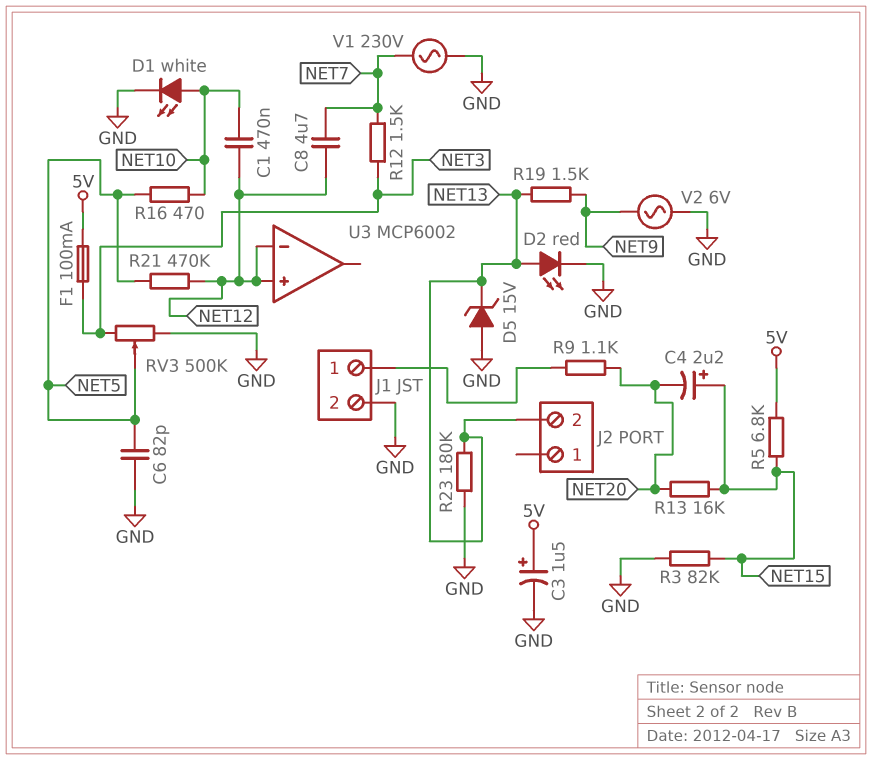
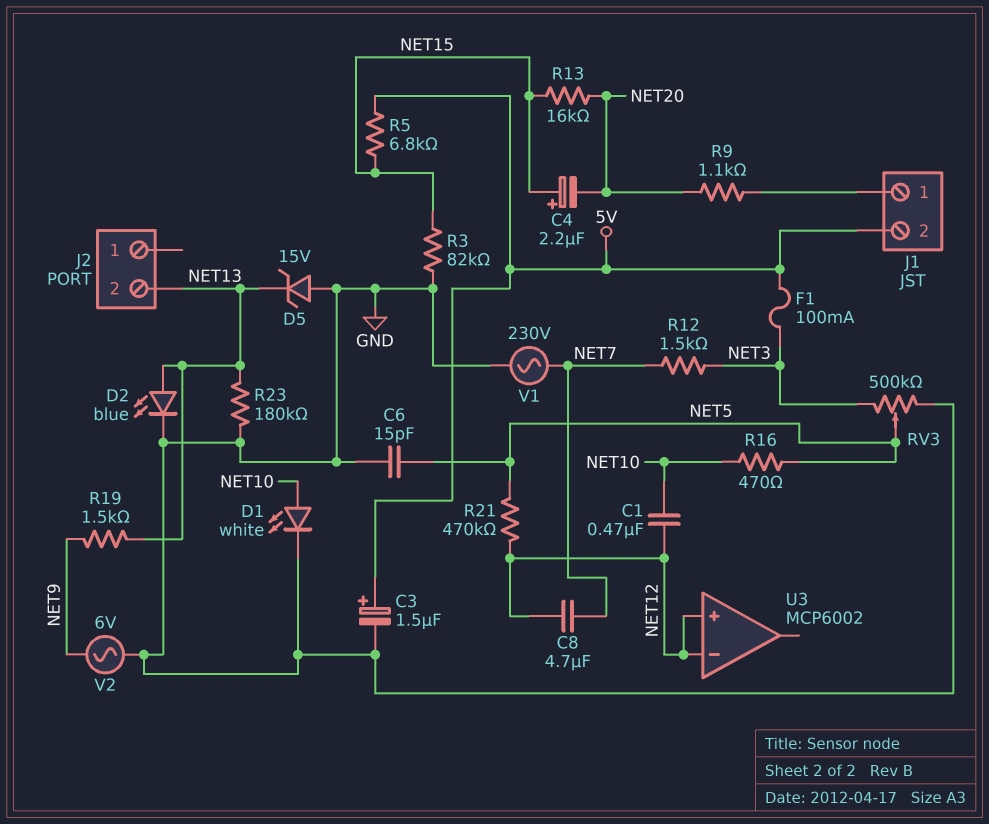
C6: 82pF (GND, NET5) -> 15pF (GND, NET5)
D2: LED red (A NET13, K GND) -> LED blue (A NET13, K GND)
J1 pin 2: GND -> 5V

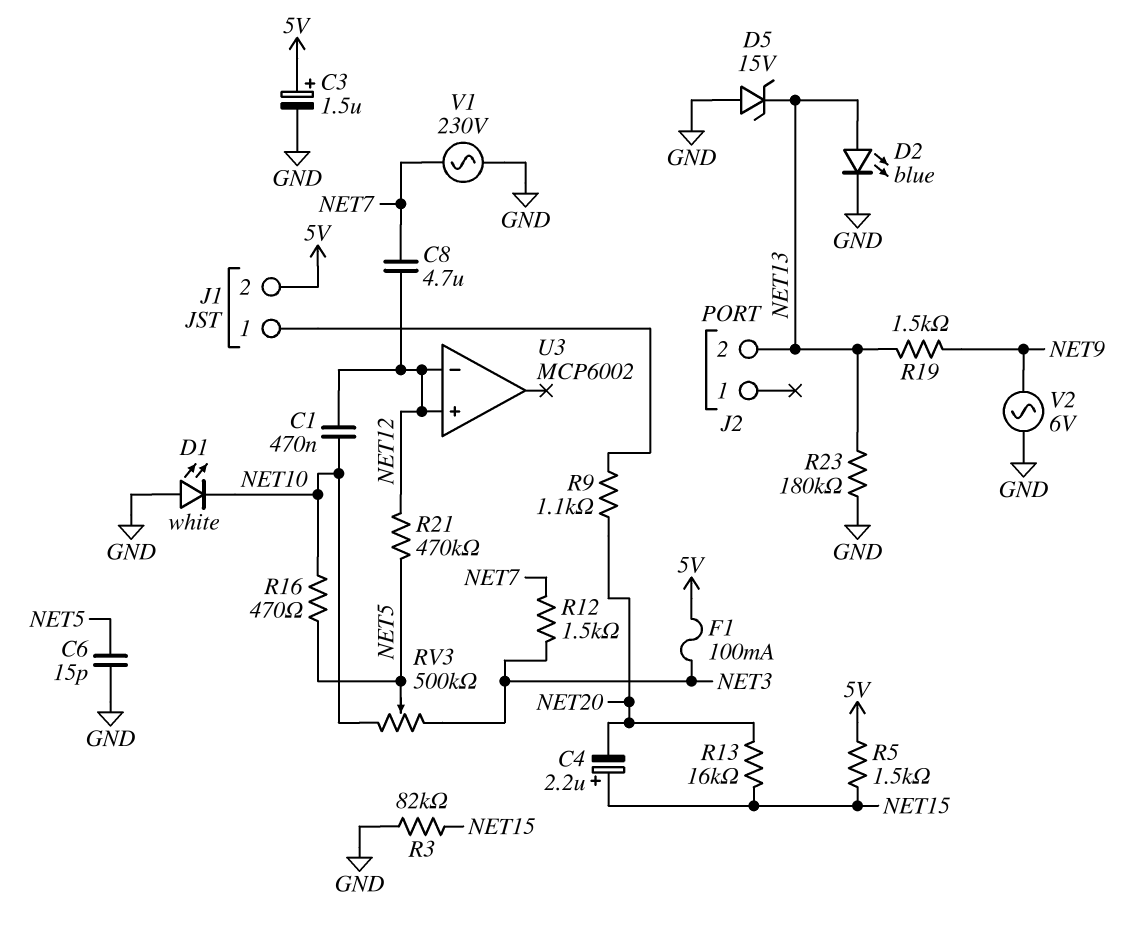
D1: LED white (A NET10, K GND) -> LED white (A GND, K NET10)
R5: 6.8k (5V, NET15) -> 1.5k (5V, NET15)
RV3: 500k (GND, NET3, wiper NET5) -> 500k (NET3, NET10, wiper NET5)

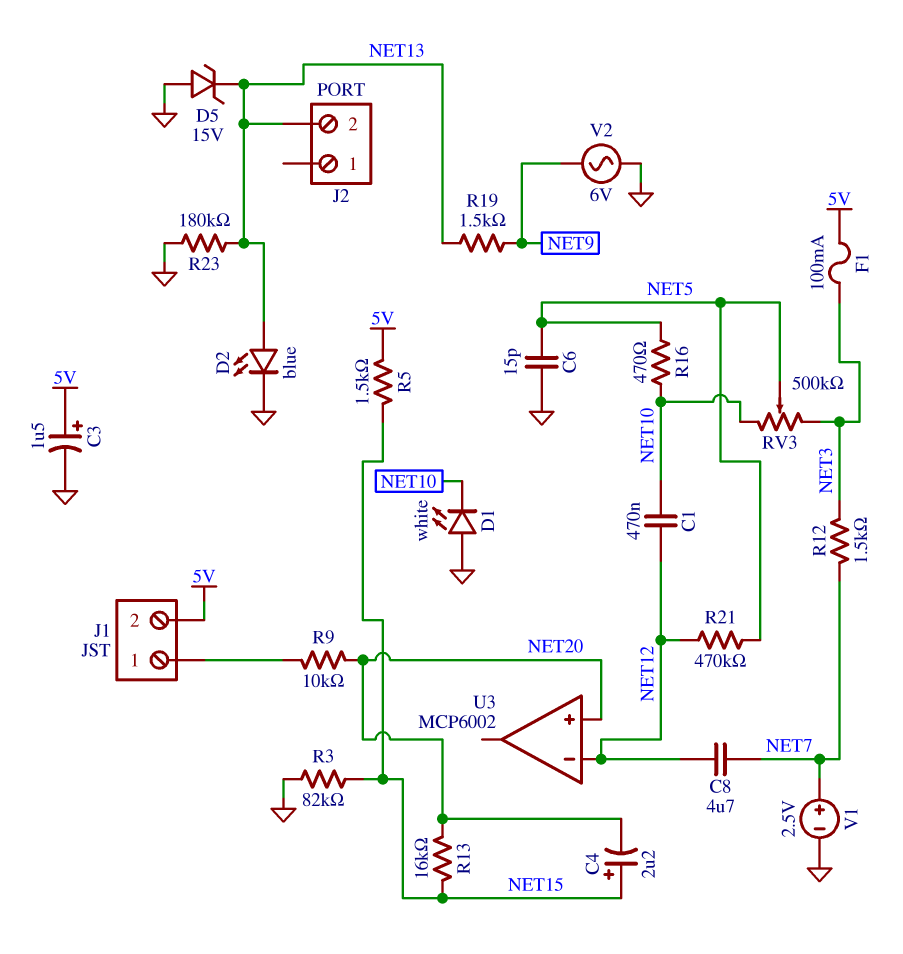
R9: 1.1k (J1/1, NET20) -> 10k (J1/1, NET20)
U3 pin in+: NET12 -> NET20
V1: AC 230V (GND, NET7) -> 2.5V (plus NET7, minus GND)

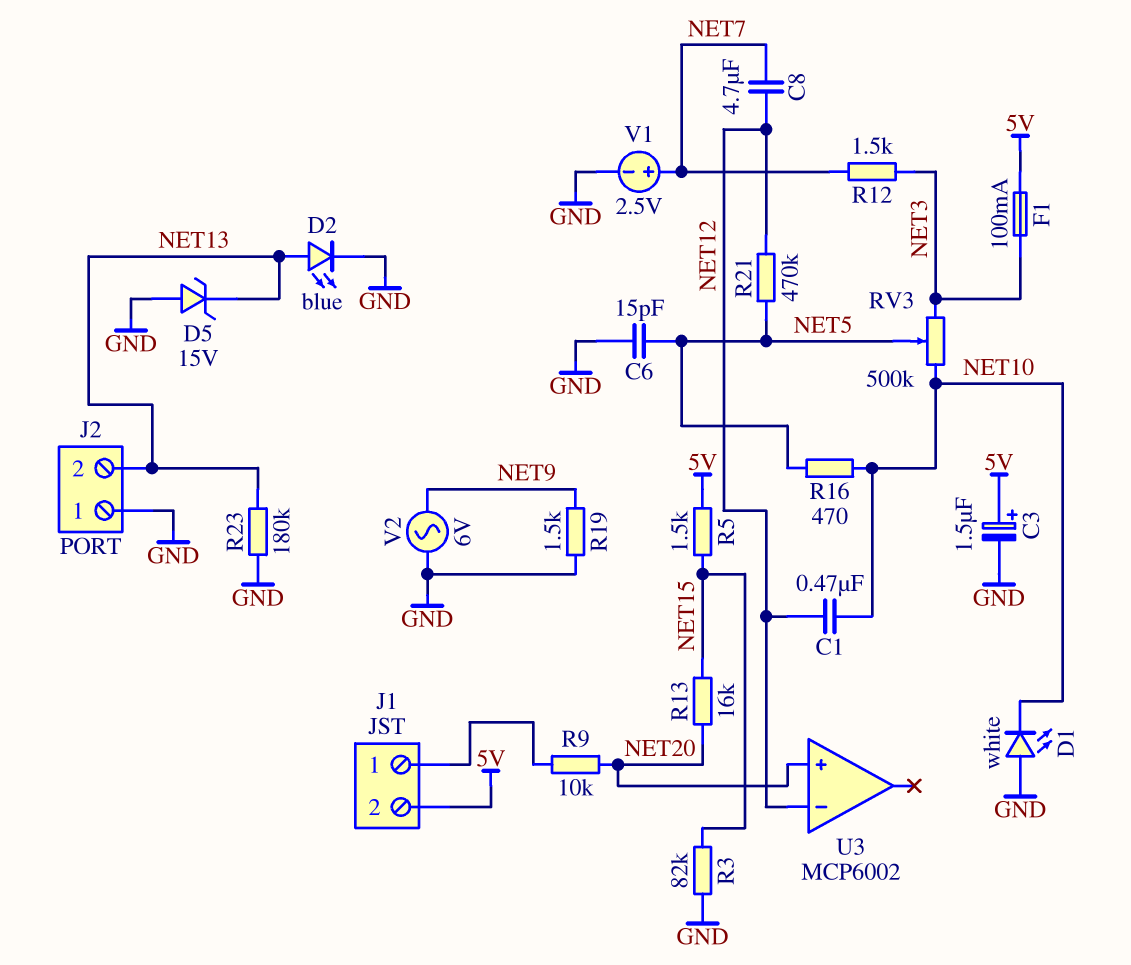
C4: 2.2uF (plus NET15, minus NET20) -> none
J2 pin 1: none -> GND
R19: 1.5k (NET9, NET13) -> 1.5k (GND, NET9)

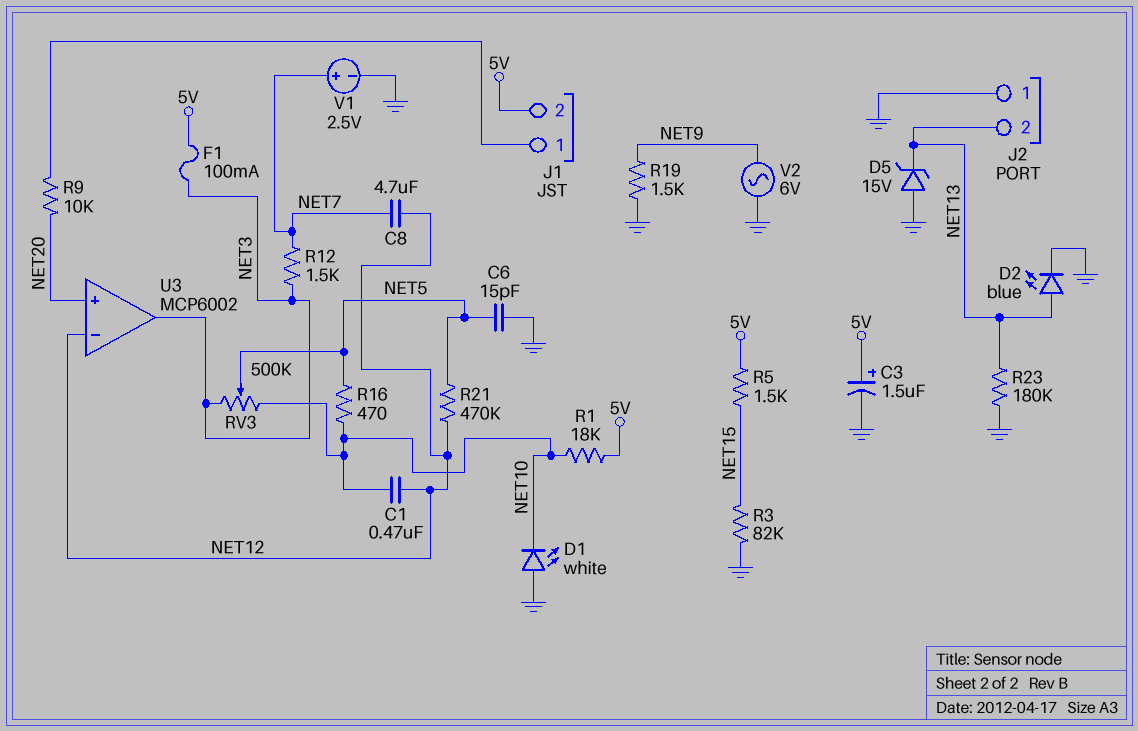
R1: none -> 18k (5V, NET10)
R13: 16k (NET15, NET20) -> none
U3 pin out: none -> NET3

